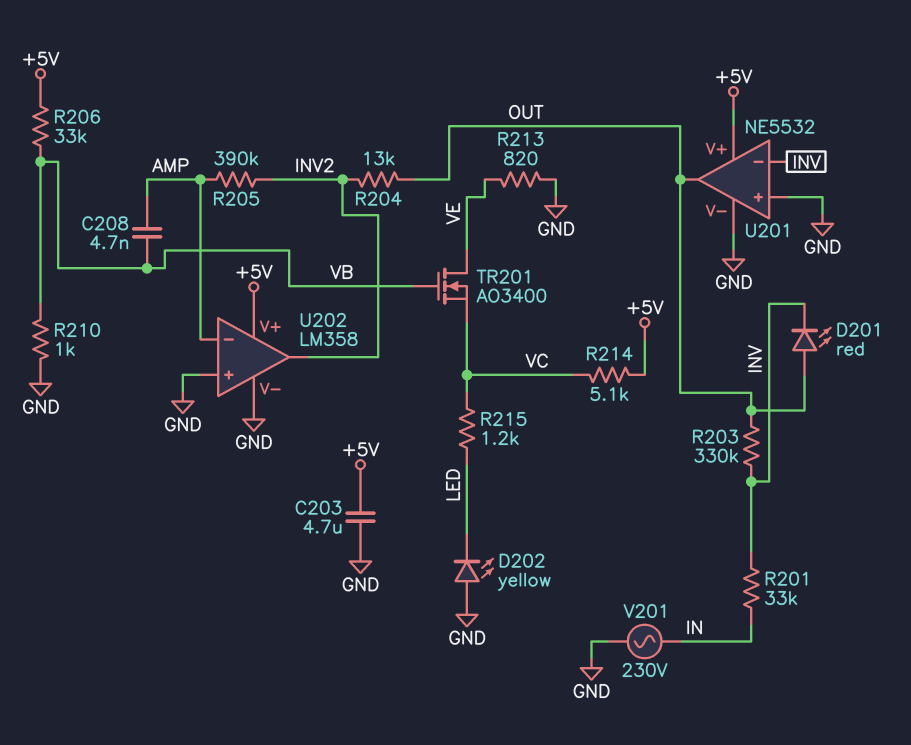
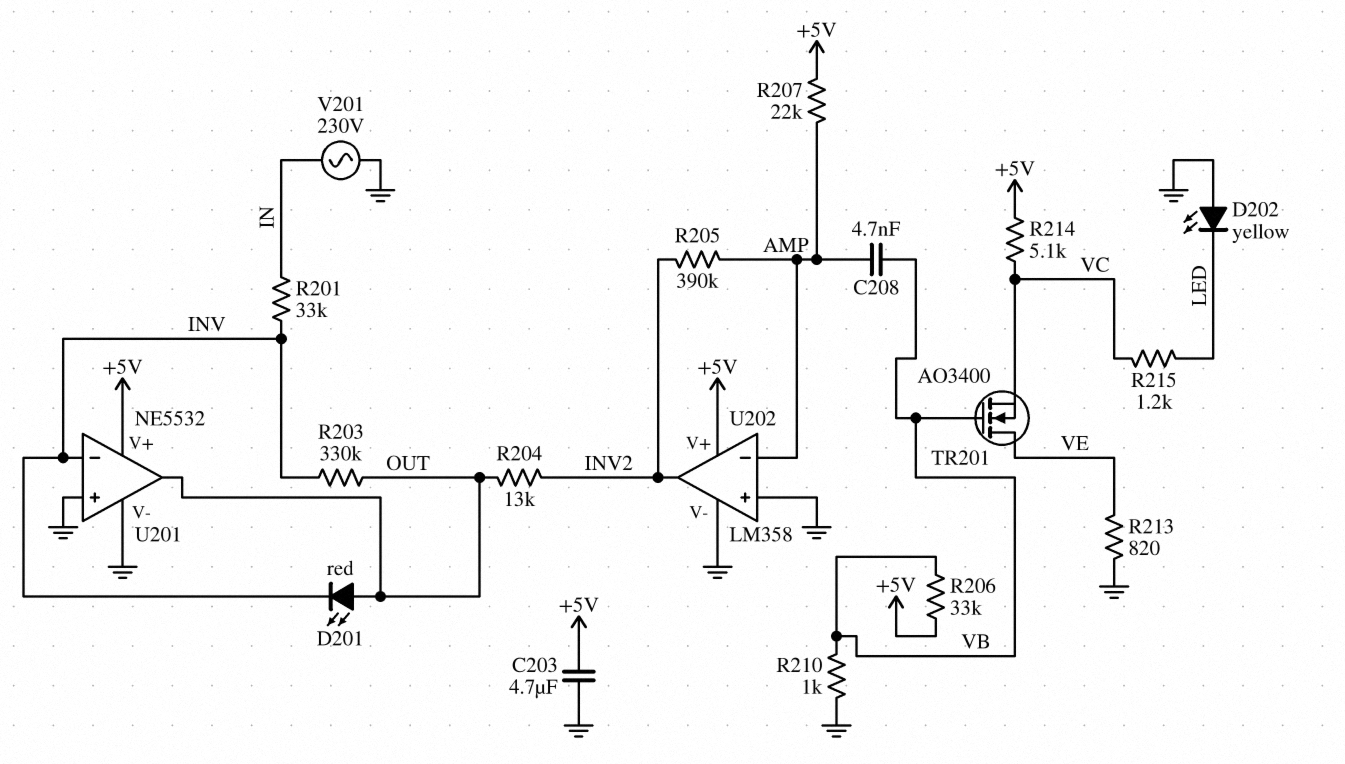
R207: none -> 22k (+5V, AMP)

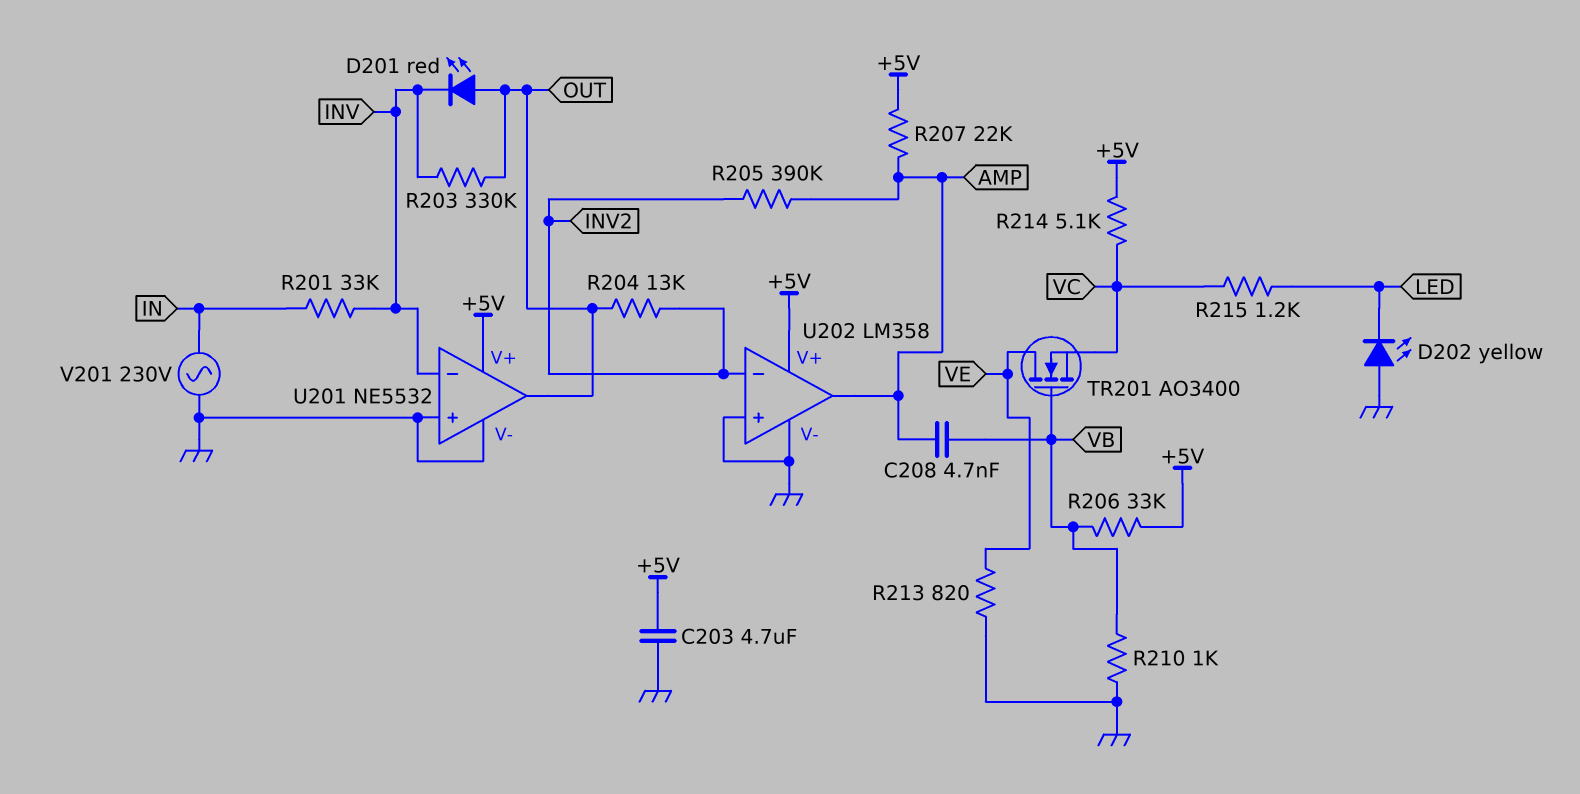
U202 pin in-: AMP -> INV2
U202 pin out: INV2 -> AMP

